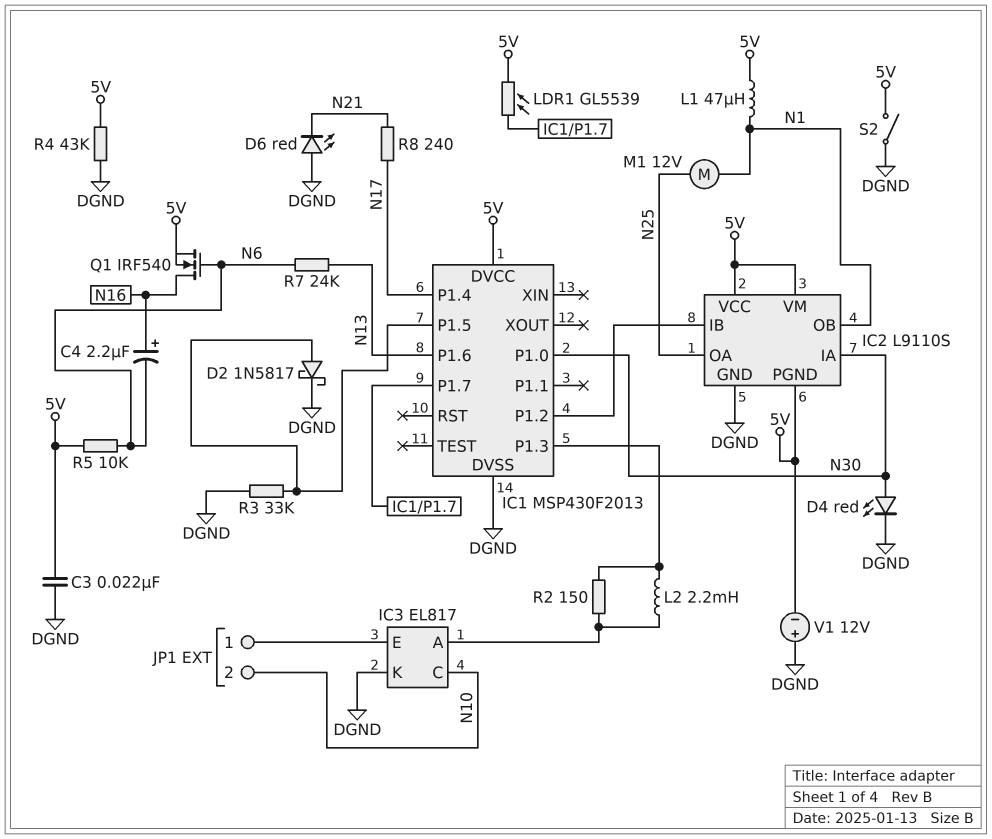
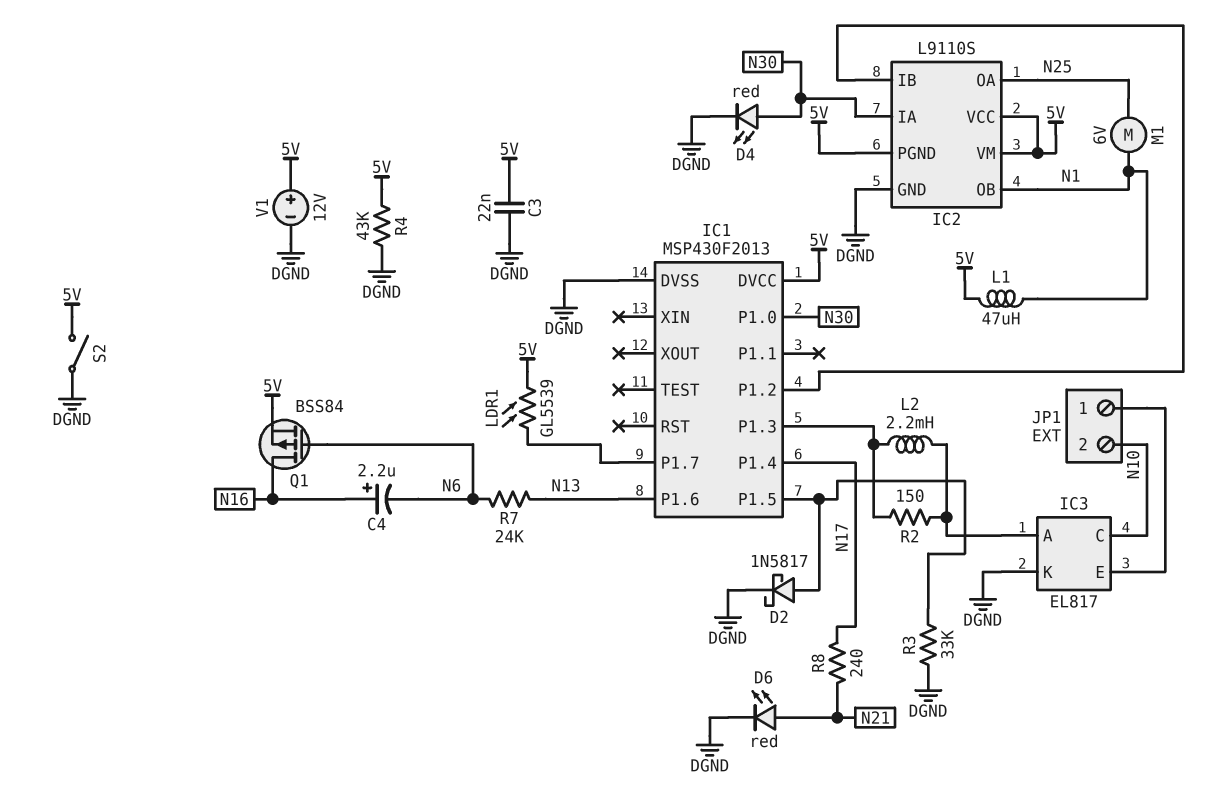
D6: LED red (A DGND, K N21) -> LED red (A N21, K DGND)
M1: motor 12V (N1, N25) -> motor 6V (N1, N25)
Q1: NMOS IRF540 (G N6, D N16, S 5V) -> PMOS BSS84 (G N6, D N16, S 5V)
R5: 10k (5V, N6) -> none
V1: 12V (plus DGND, minus 5V) -> 12V (plus 5V, minus DGND)

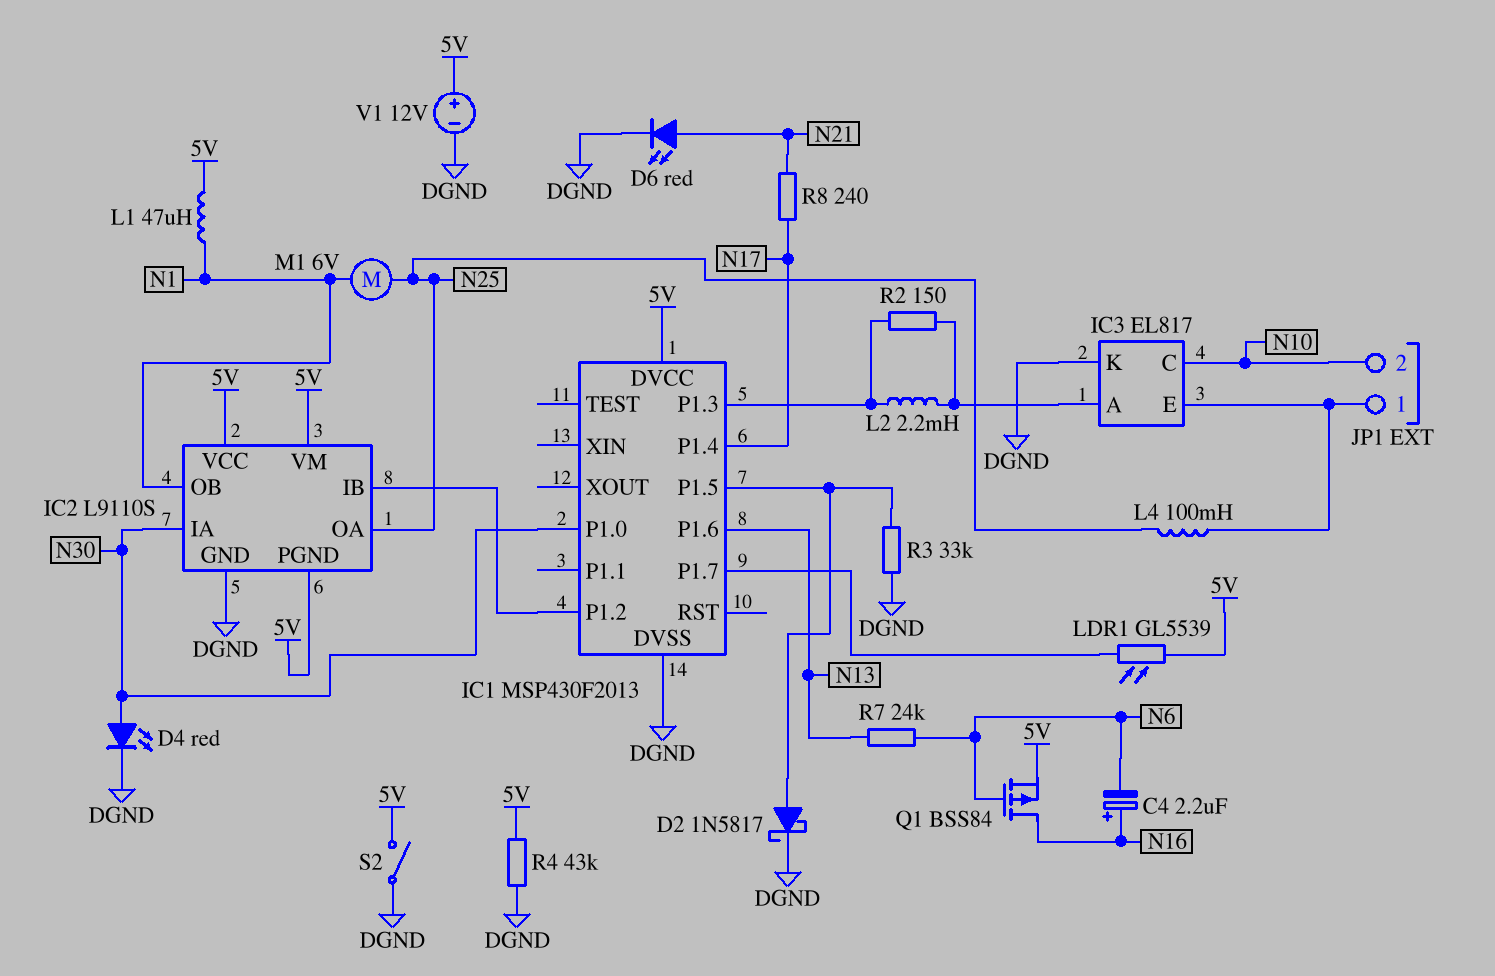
C3: 22nF (5V, DGND) -> none
L4: none -> 100mH (IC3/E, N25)

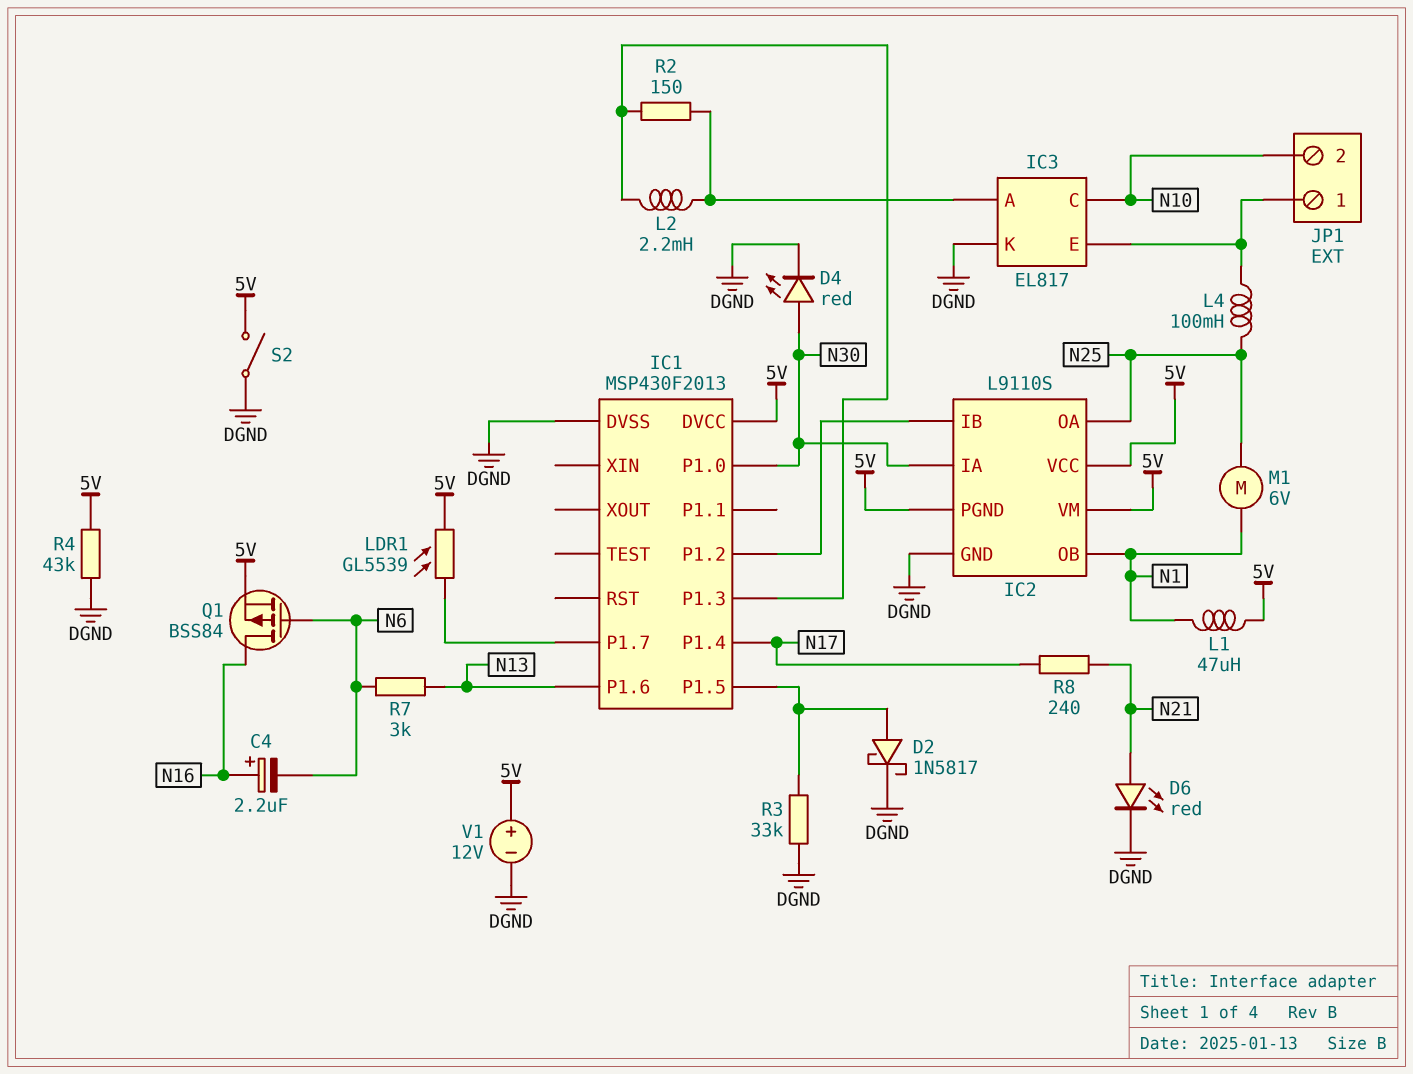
R7: 24k (N6, N13) -> 3k (N6, N13)

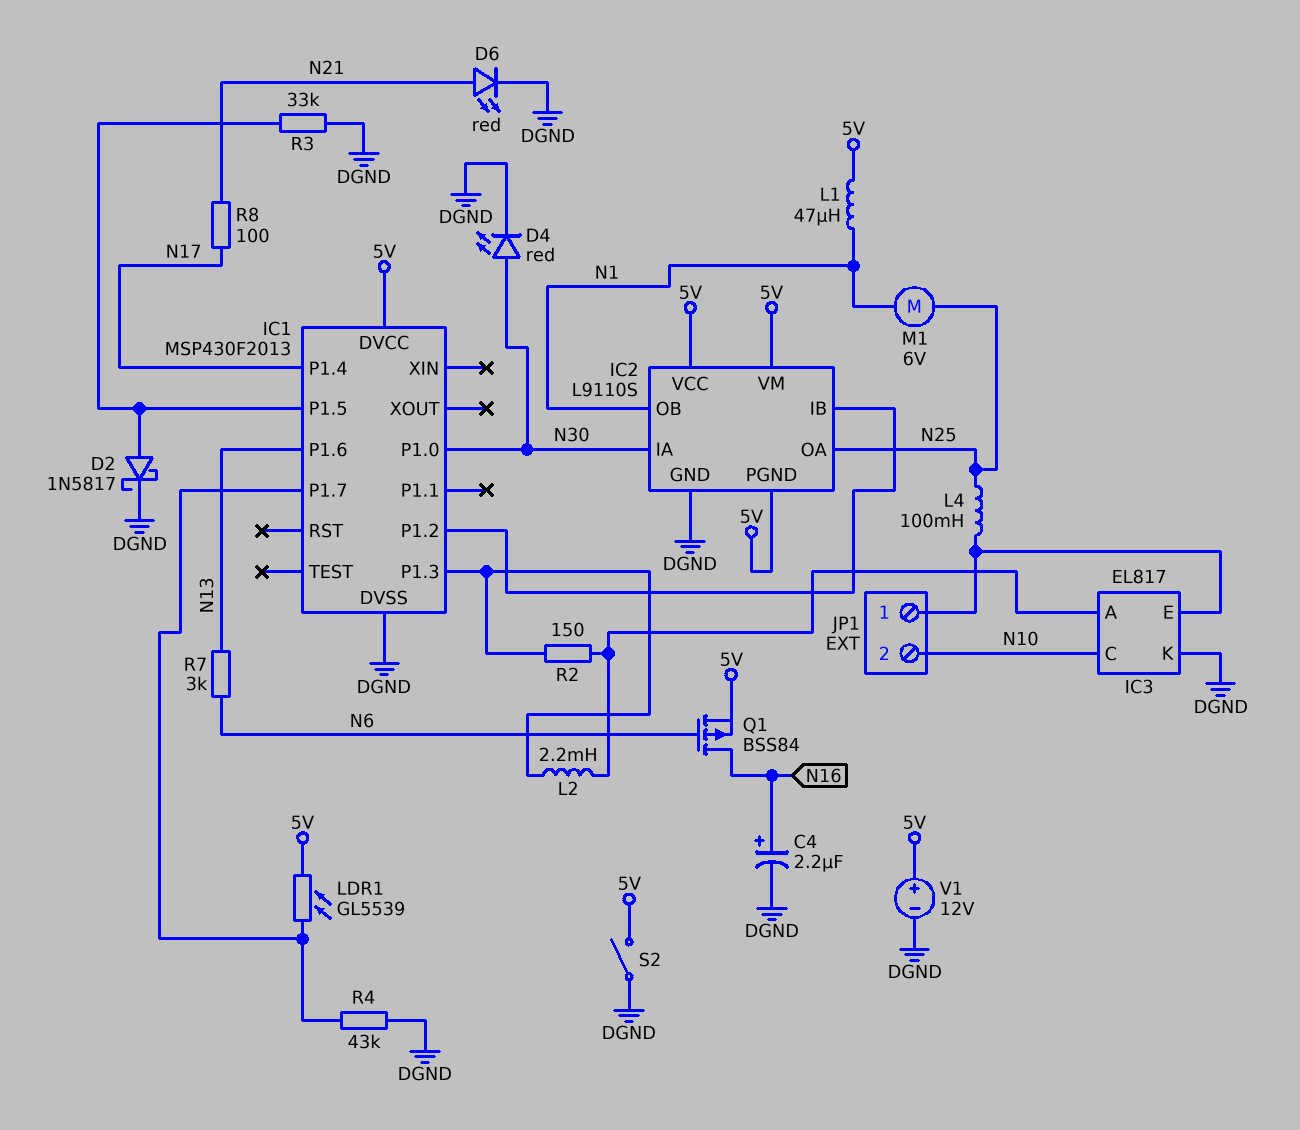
C4: 2.2uF (plus N16, minus N6) -> 2.2uF (plus N16, minus DGND)
R4: 43k (5V, DGND) -> 43k (DGND, IC1/P1.7)
R8: 240 (N17, N21) -> 100 (N17, N21)

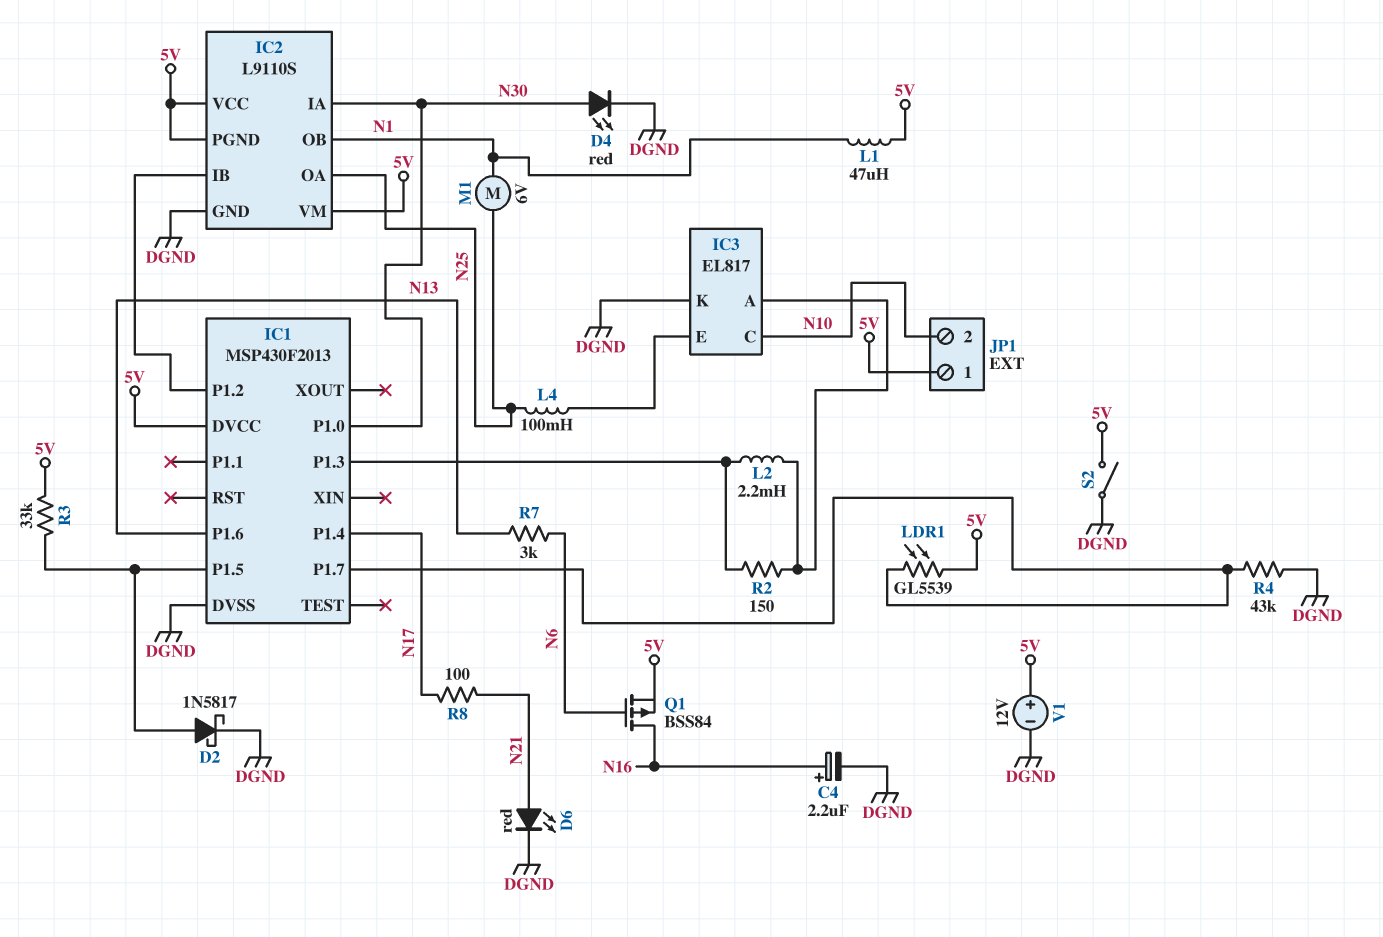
JP1 pin 1: IC3/E -> 5V
R3: 33k (DGND, IC1/P1.5) -> 33k (5V, IC1/P1.5)

